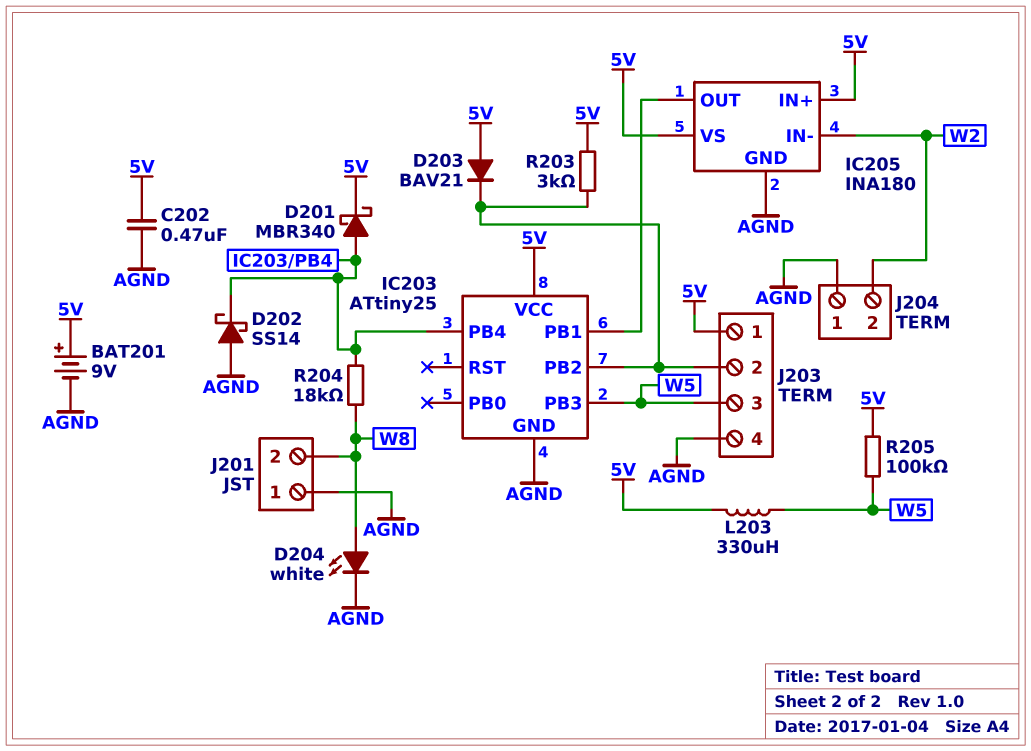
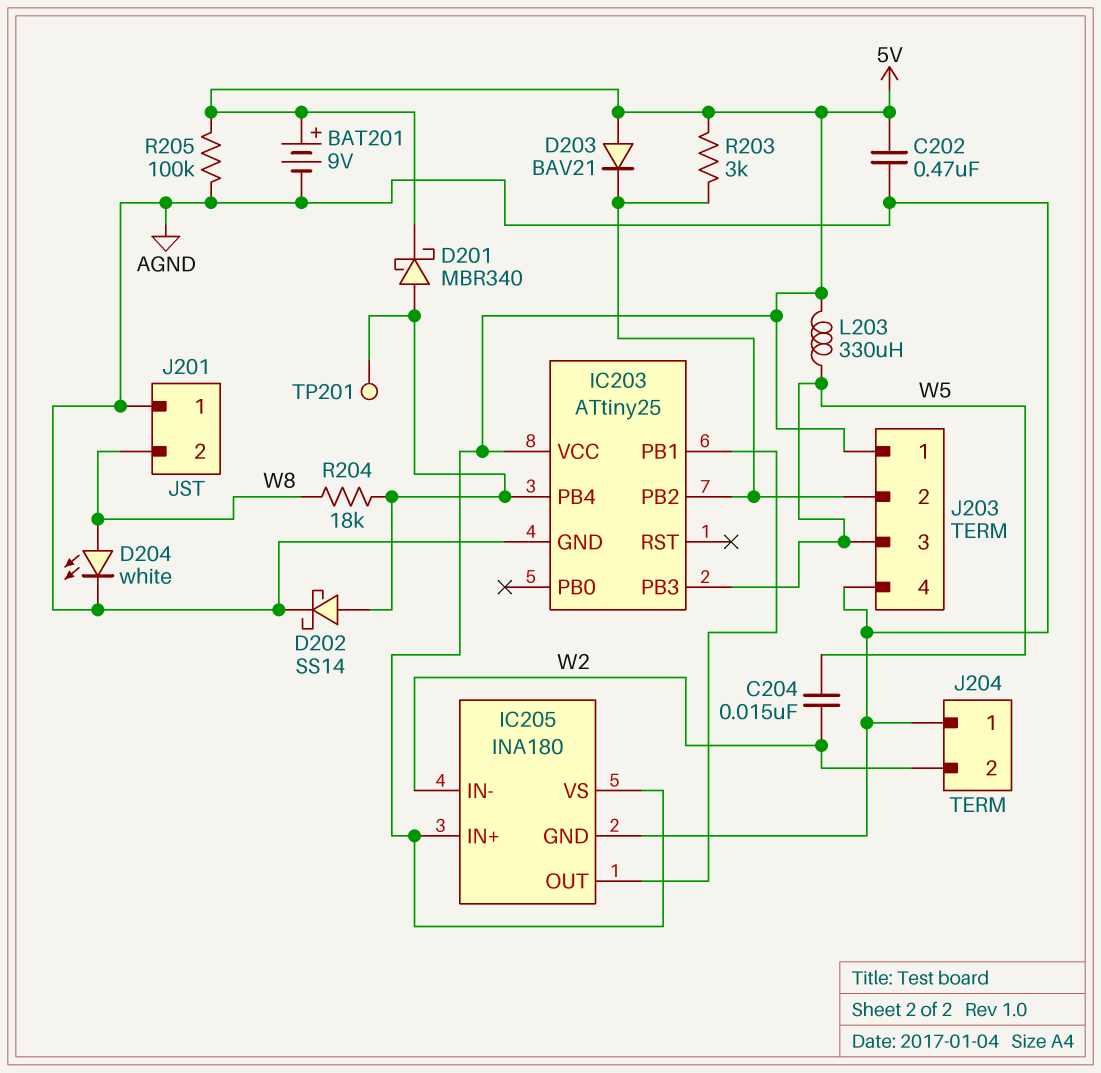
C204: none -> 15nF (W2, W5)
D202: schottky SS14 (A AGND, K IC203/PB4) -> schottky SS14 (A IC203/PB4, K AGND)
R205: 100k (5V, W5) -> 100k (5V, AGND)
TP201: none -> test point (IC203/PB4)

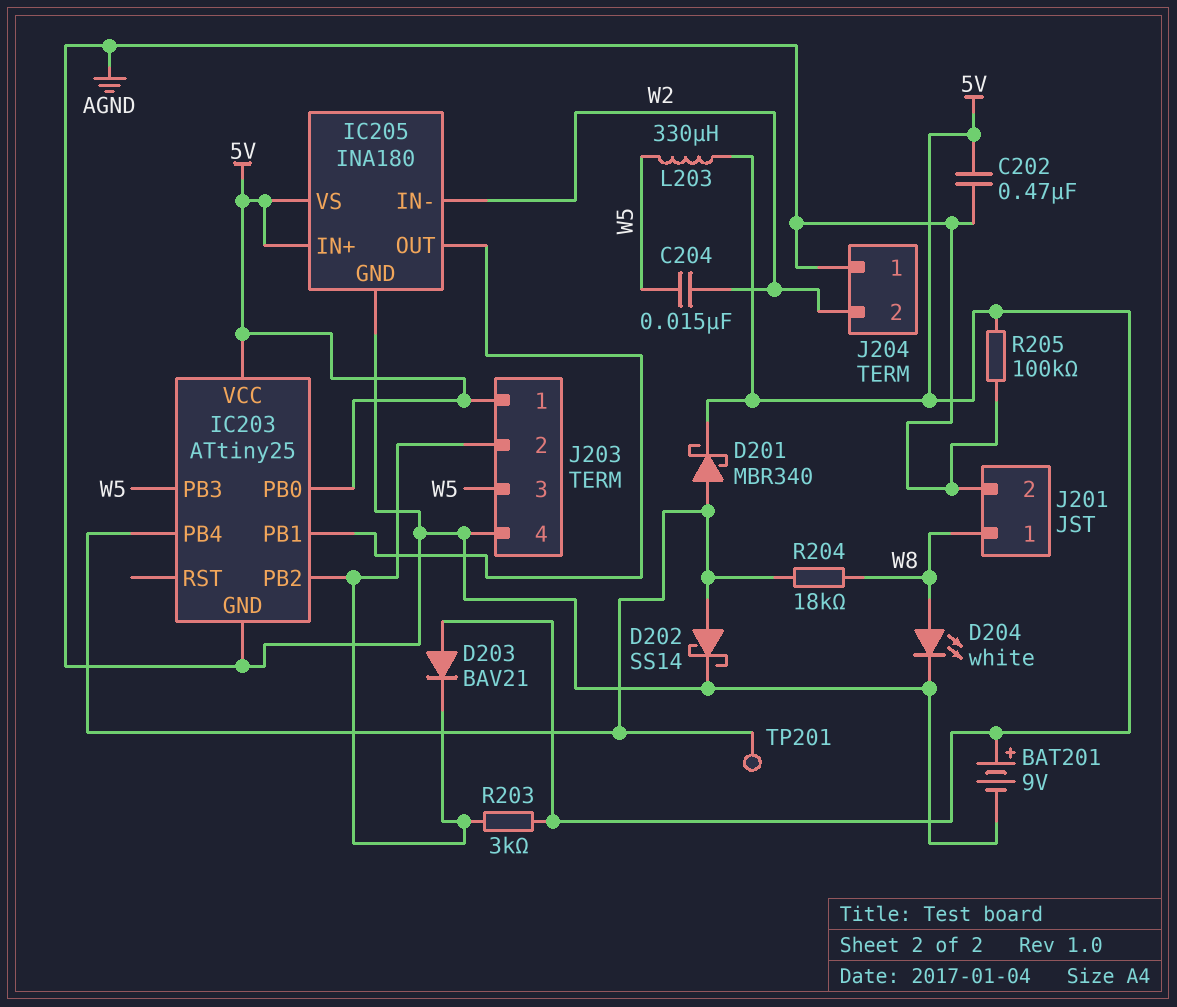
IC203 pin PB0: none -> 5V
J201 pin 1: AGND -> W8
J201 pin 2: W8 -> AGND

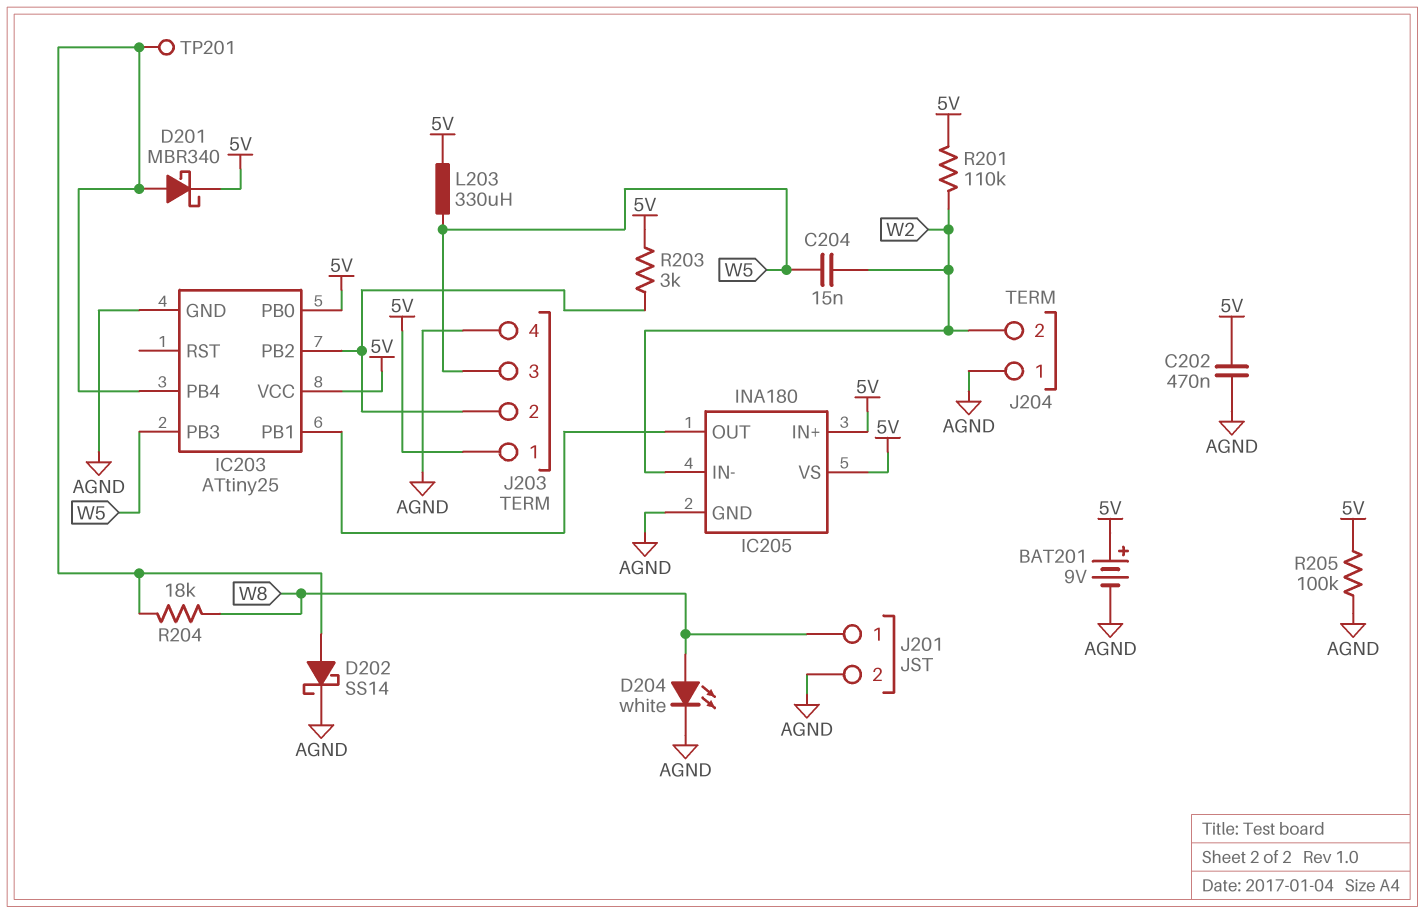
D203: diode BAV21 (A 5V, K IC203/PB2) -> none
R201: none -> 110k (5V, W2)

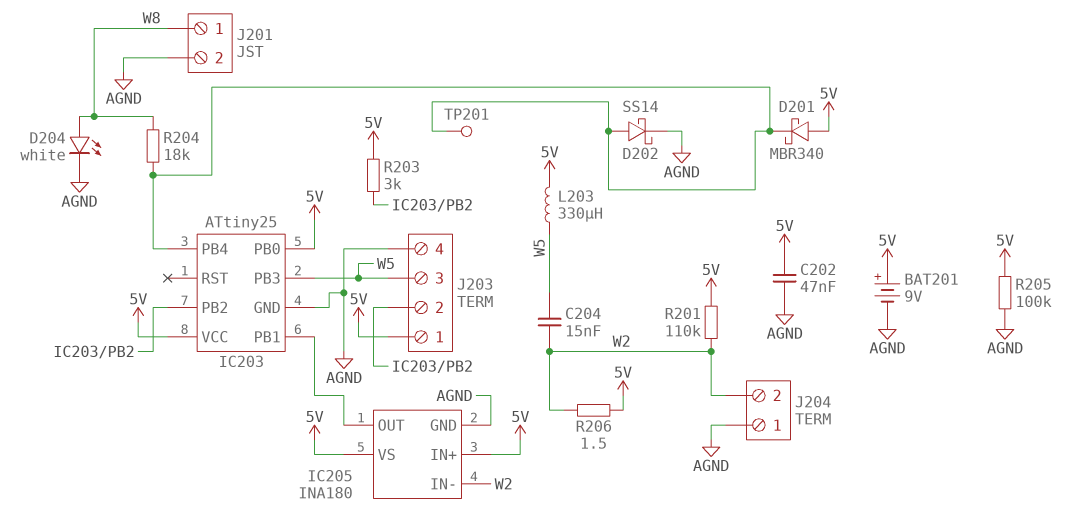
C202: 470nF (5V, AGND) -> 47nF (5V, AGND)
D201: schottky MBR340 (A IC203/PB4, K 5V) -> schottky MBR340 (A 5V, K IC203/PB4)
R206: none -> 1.5 (5V, W2)

